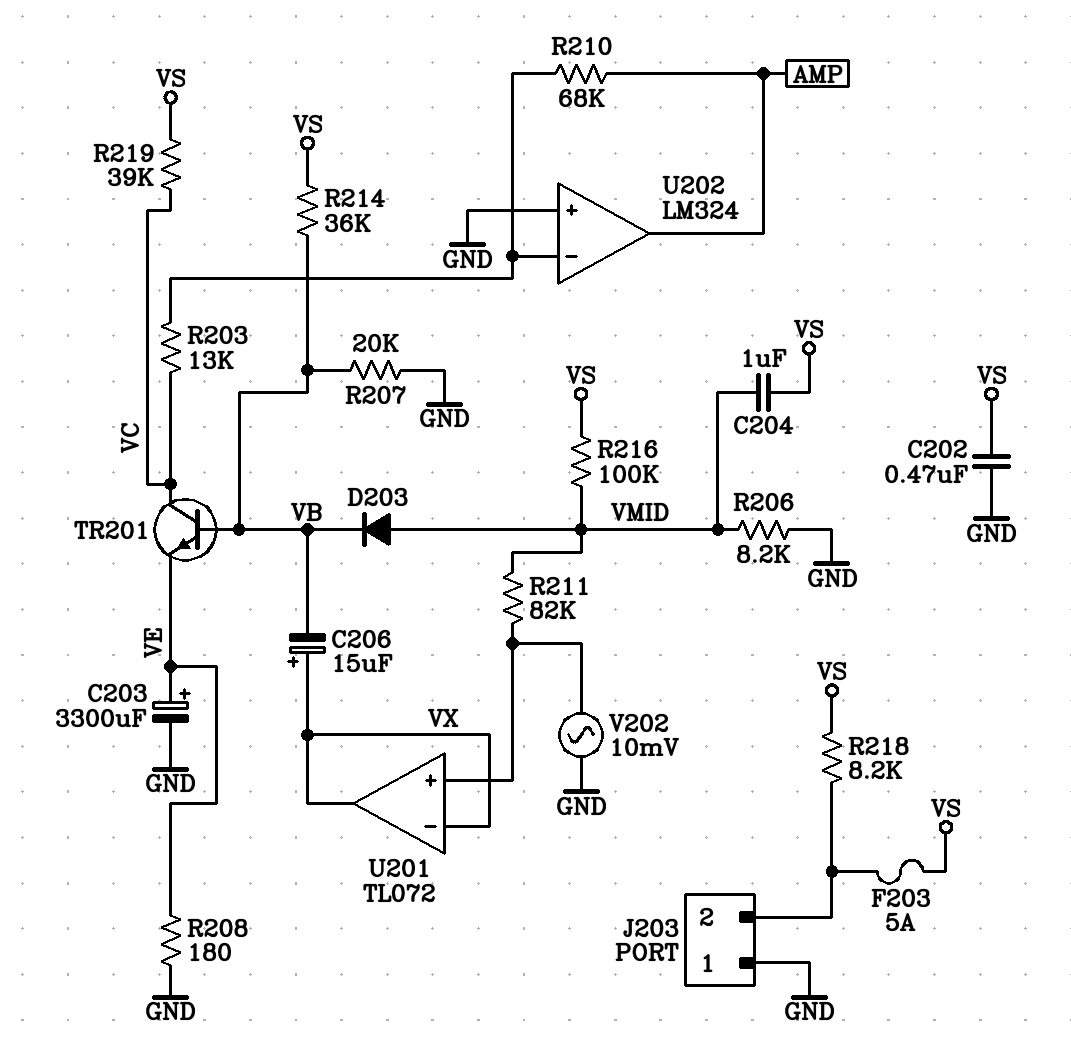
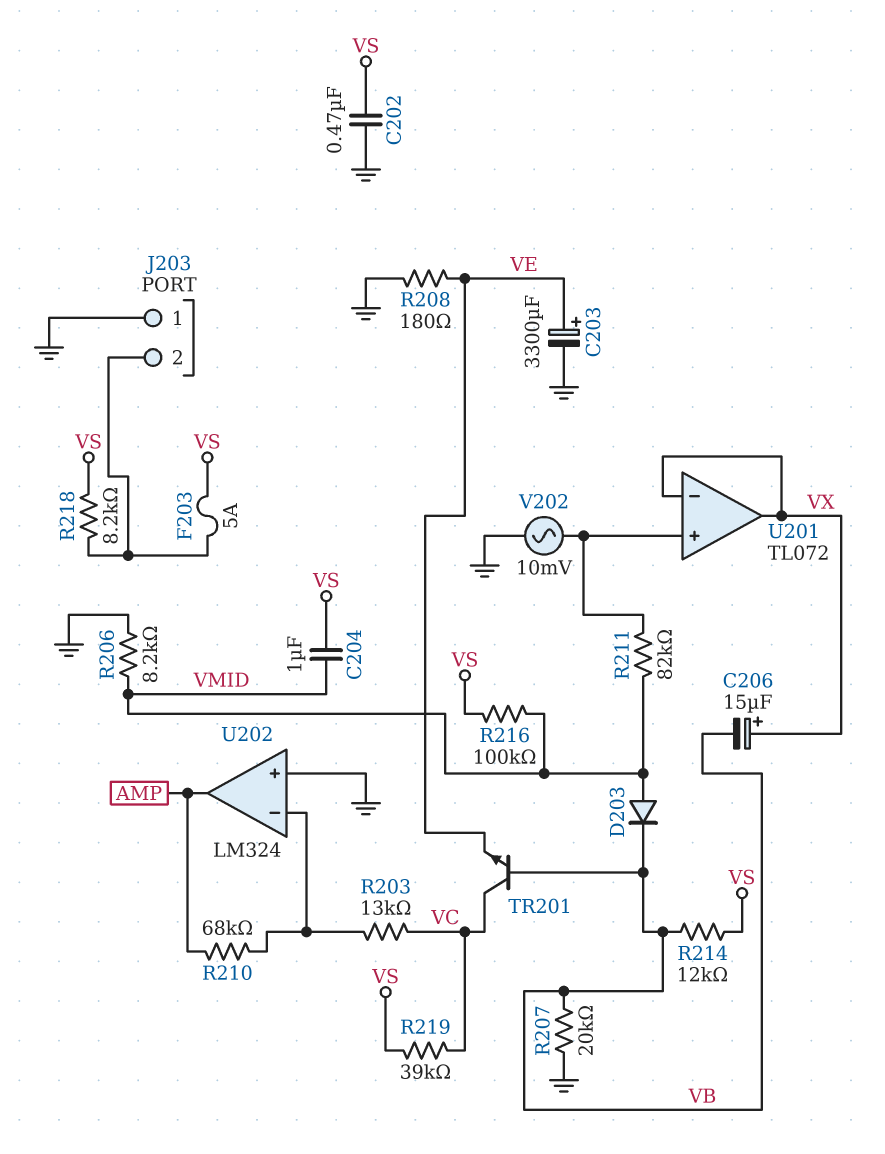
R214: 36k (VB, VS) -> 12k (VB, VS)

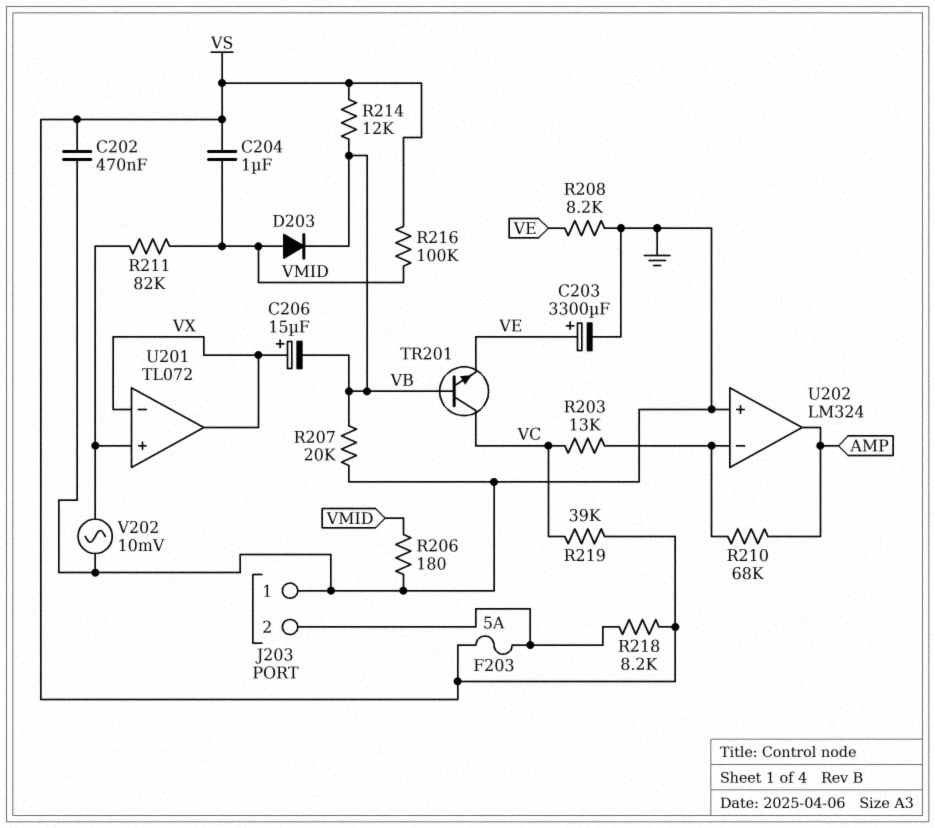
R206: 8.2k (GND, VMID) -> 180 (GND, VMID)
R208: 180 (GND, VE) -> 8.2k (GND, VE)

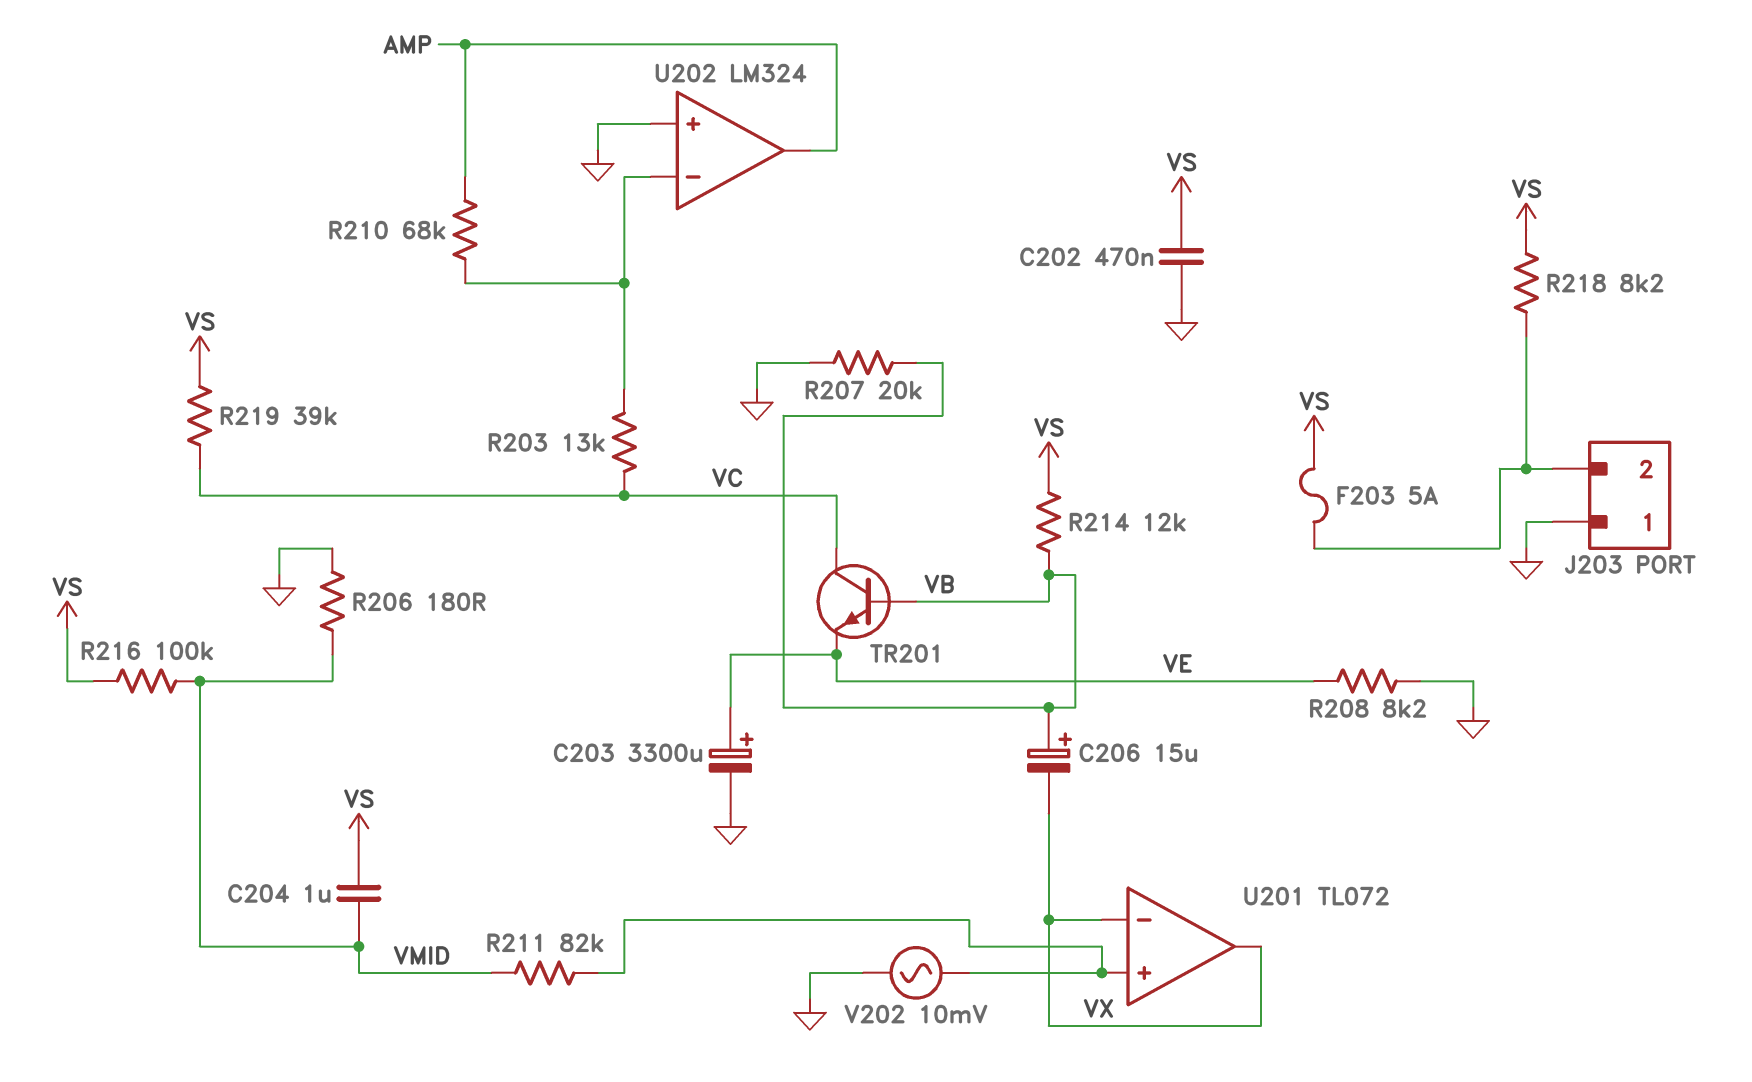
C206: 15uF (plus VX, minus VB) -> 15uF (plus VB, minus VX)
D203: diode (A VMID, K VB) -> none

